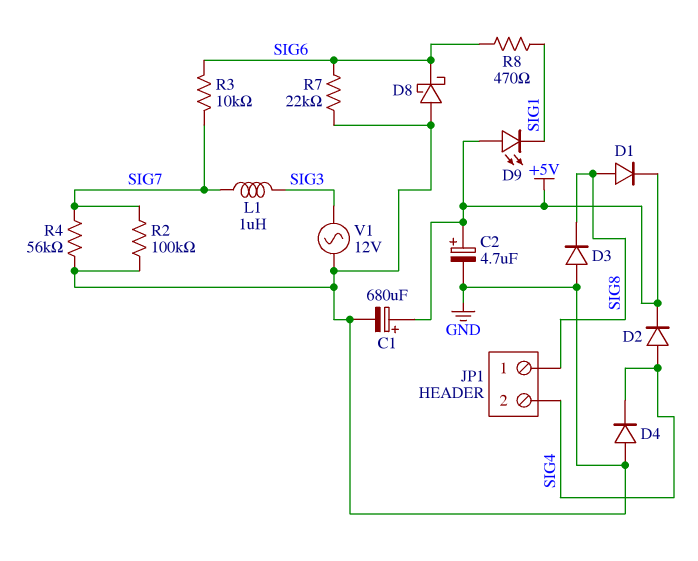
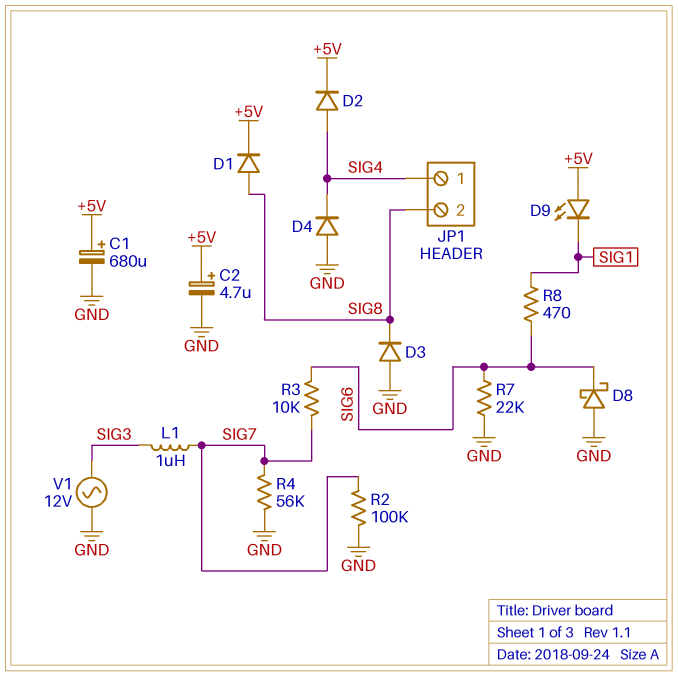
JP1 pin 1: SIG8 -> SIG4
JP1 pin 2: SIG4 -> SIG8

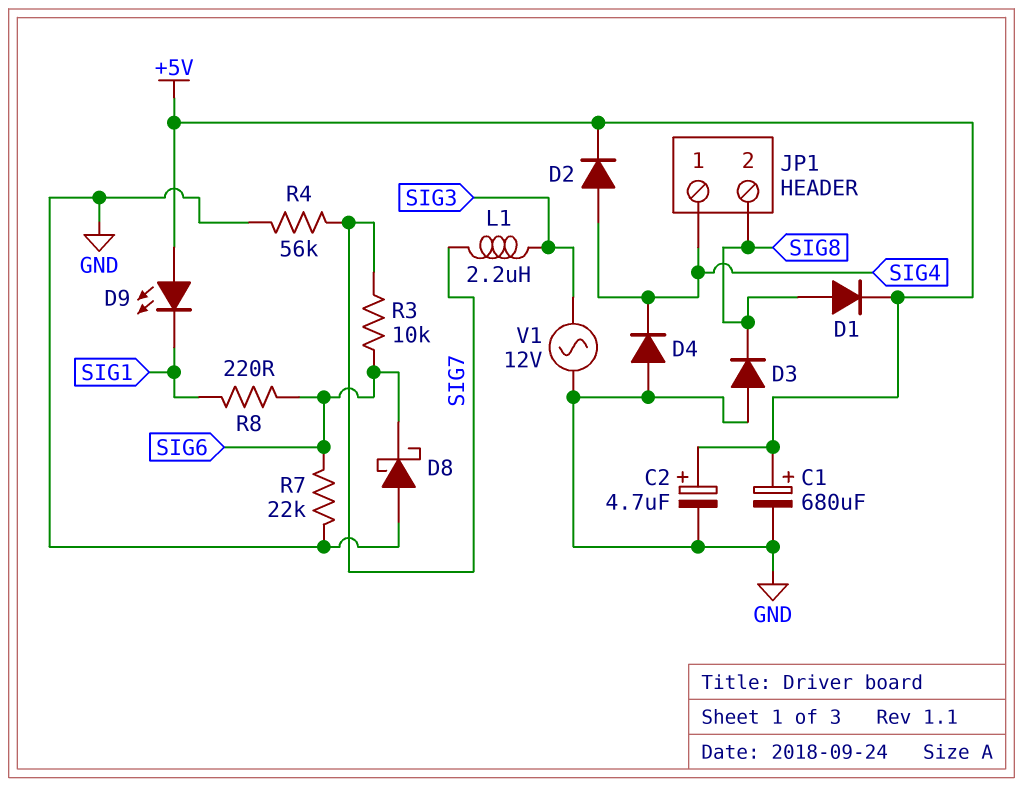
L1: 1uH (SIG3, SIG7) -> 2.2uH (SIG3, SIG7)
R2: 100k (GND, SIG7) -> none
R8: 470 (SIG1, SIG6) -> 220 (SIG1, SIG6)

